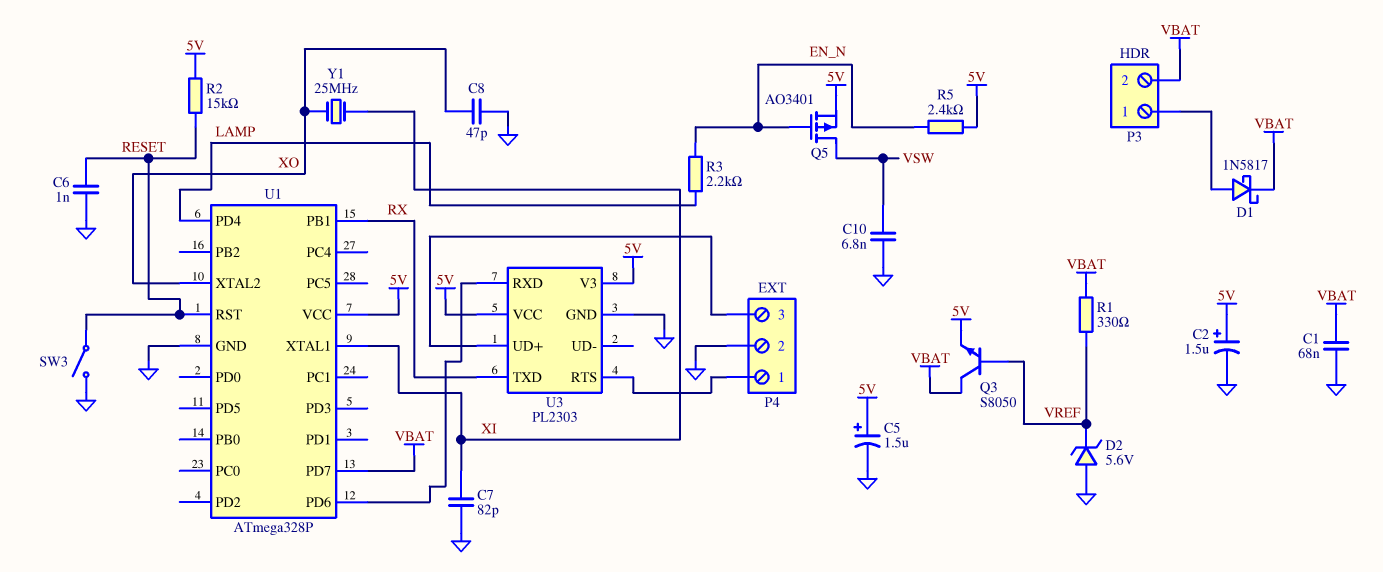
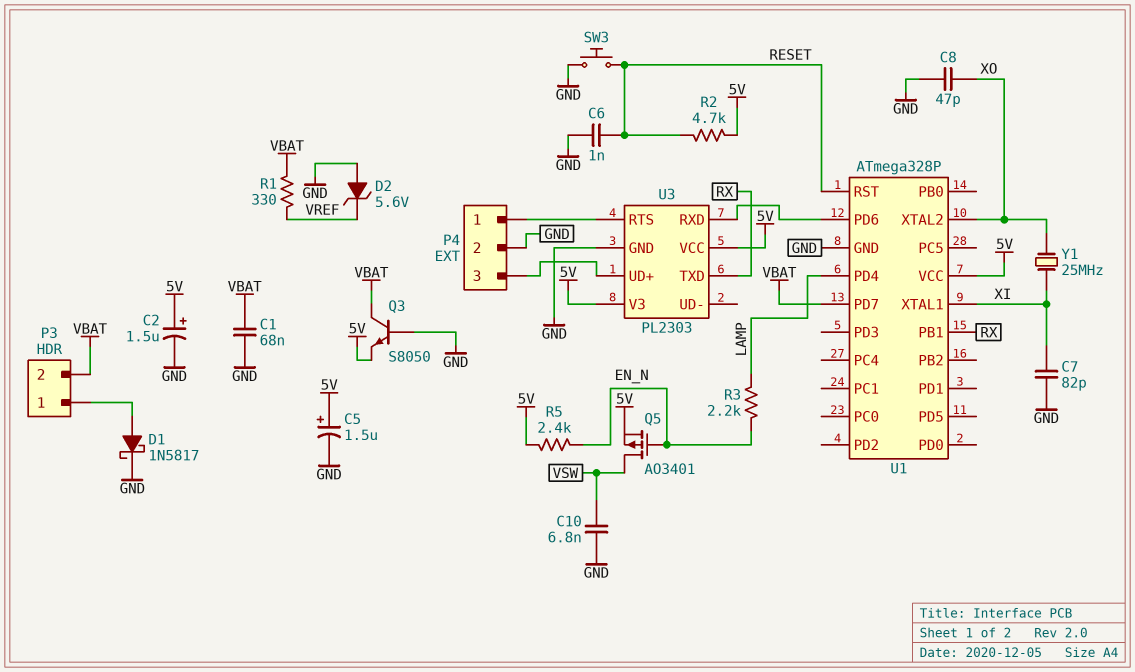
D1: schottky 1N5817 (A P3/1, K VBAT) -> schottky 1N5817 (A P3/1, K GND)
Q3: NPN S8050 (B VREF, C VBAT, E 5V) -> NPN S8050 (B GND, C VBAT, E 5V)
R2: 15k (5V, RESET) -> 4.7k (5V, RESET)
SW3: switch (GND, RESET) -> button (GND, RESET)

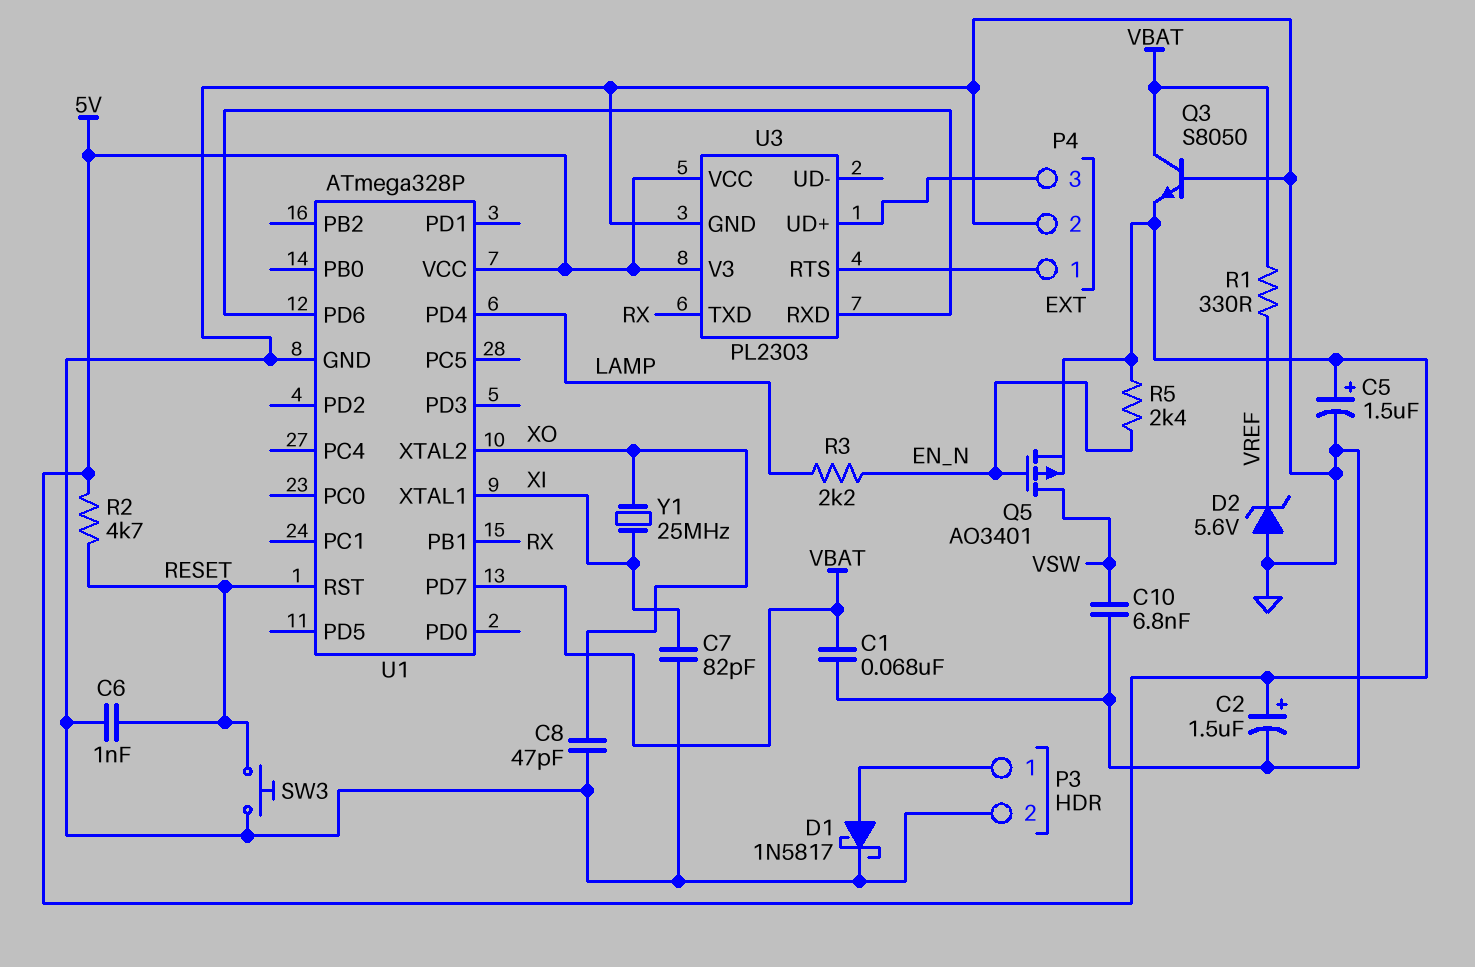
P3 pin 2: VBAT -> GND

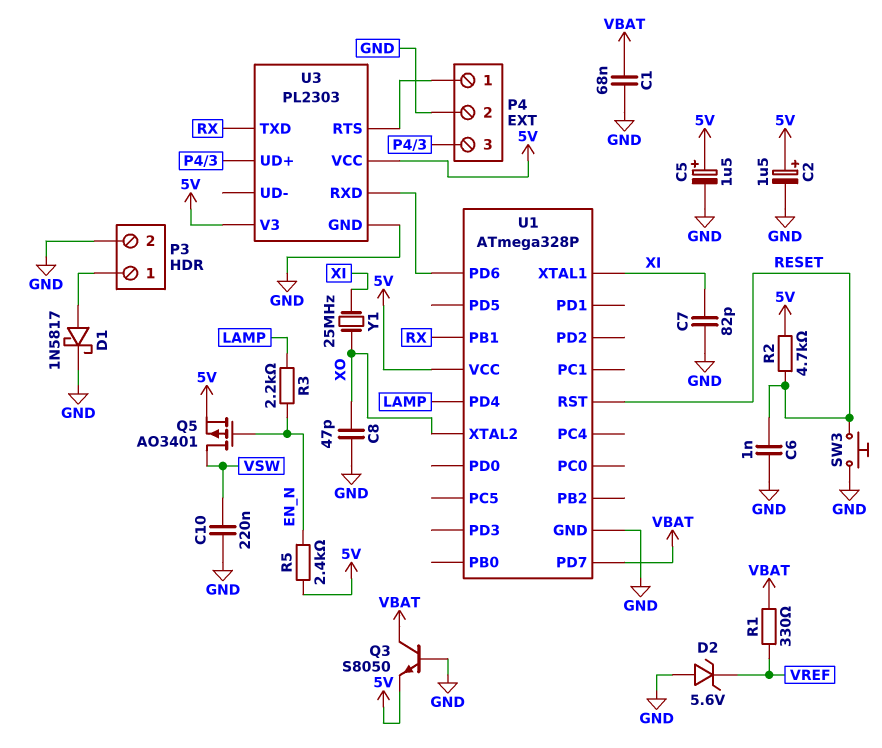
C10: 6.8nF (GND, VSW) -> 220nF (GND, VSW)

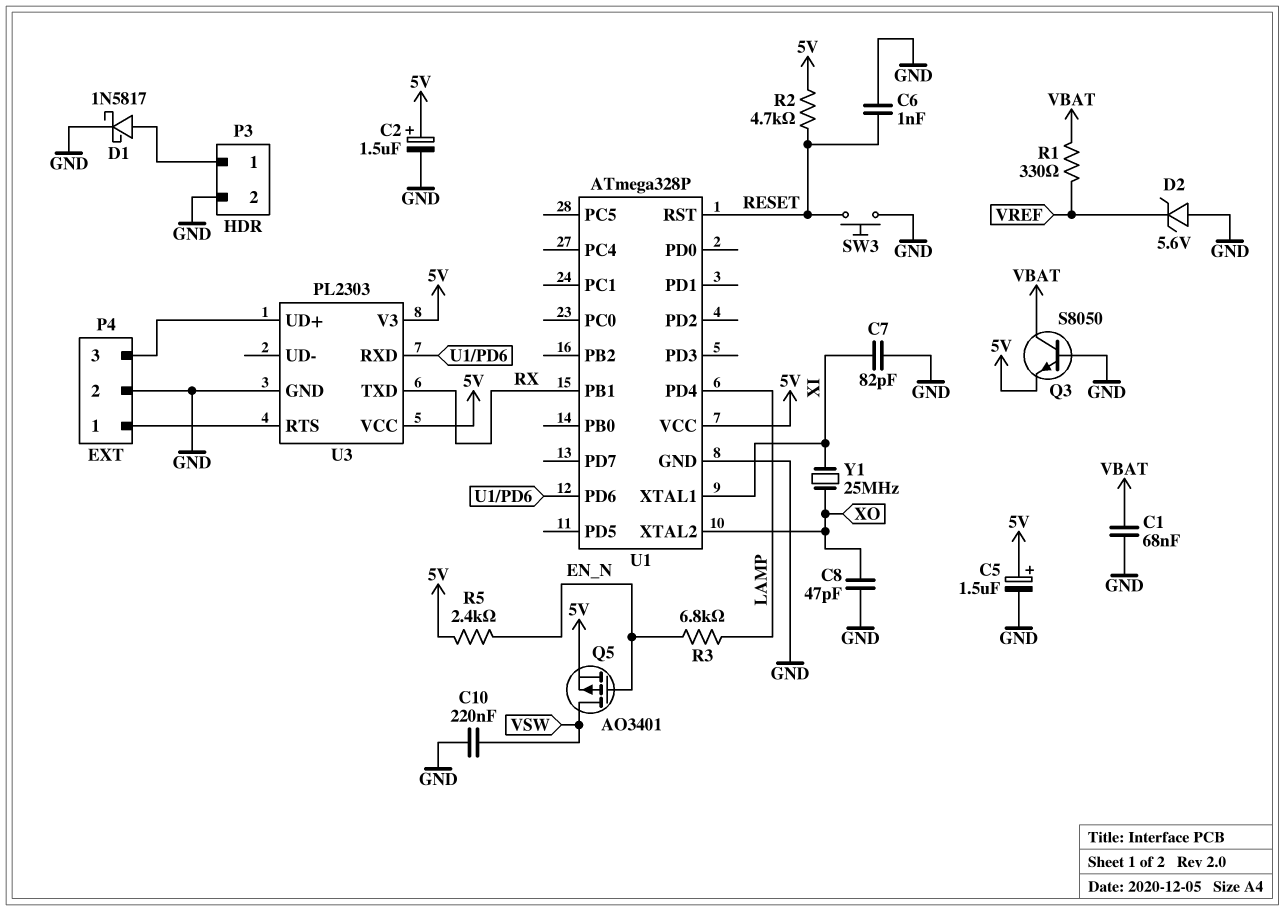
R3: 2.2k (EN_N, LAMP) -> 6.8k (EN_N, LAMP)
U1 pin PD7: VBAT -> none

